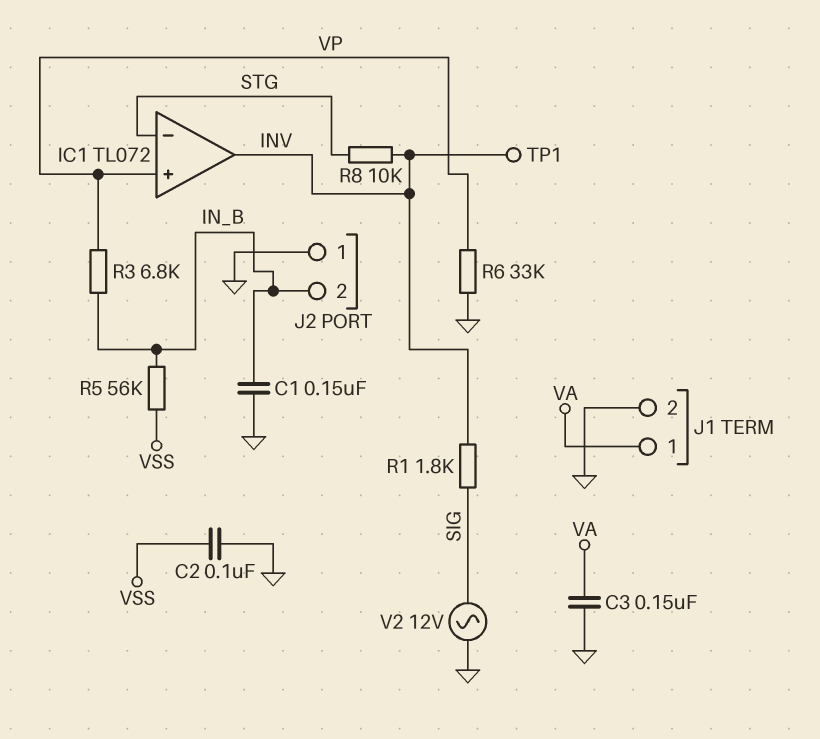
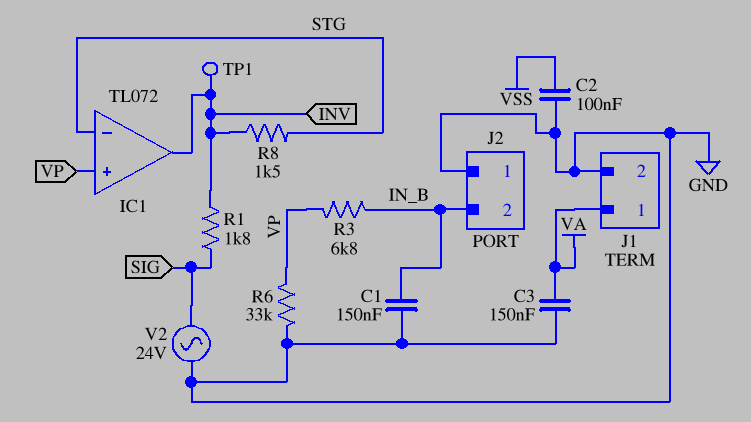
R5: 56k (IN_B, VSS) -> none
R8: 10k (INV, STG) -> 1.5k (INV, STG)
V2: AC 12V (GND, SIG) -> AC 24V (GND, SIG)

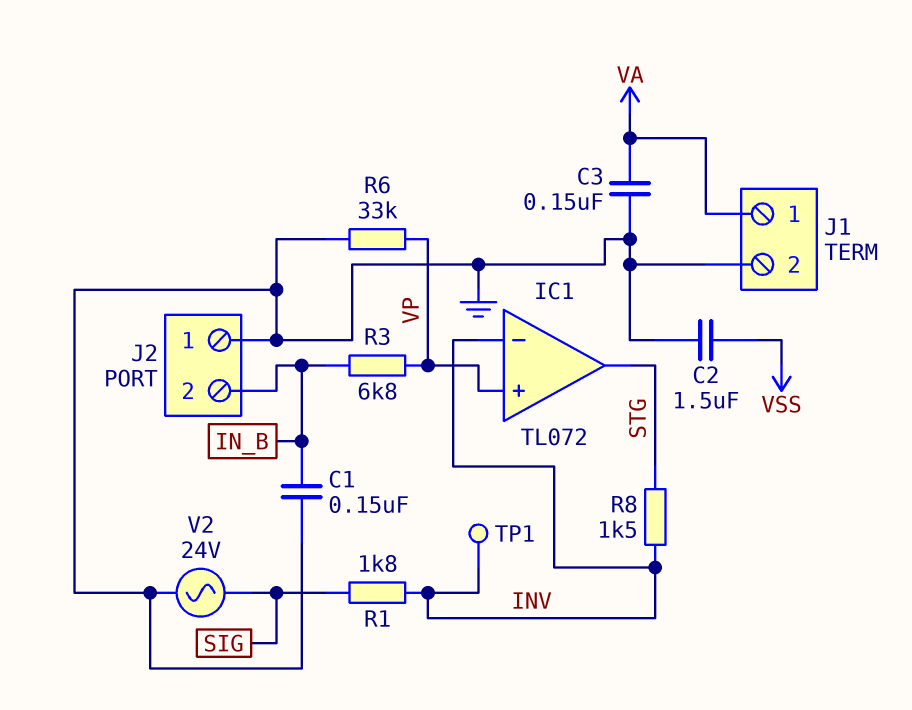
C2: 100nF (GND, VSS) -> 1.5uF (GND, VSS)
IC1 pin in-: STG -> INV
IC1 pin out: INV -> STG

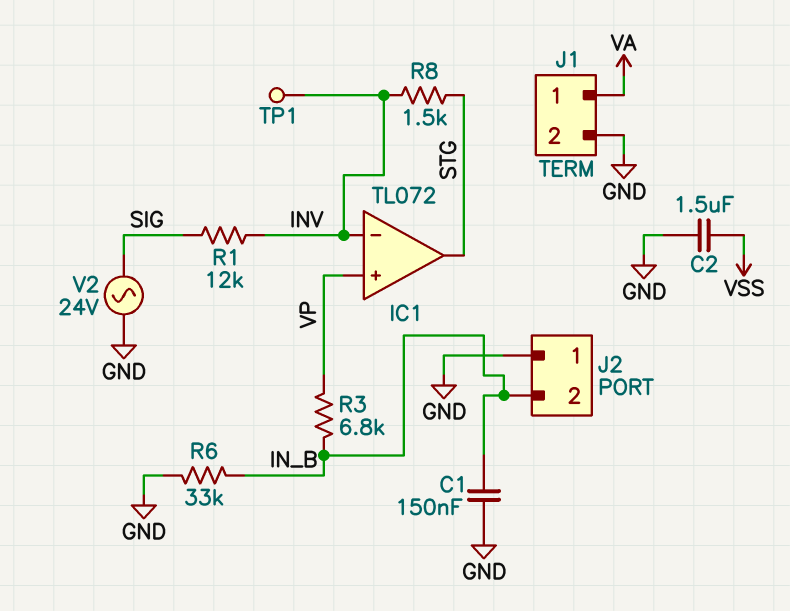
C3: 150nF (GND, VA) -> none
R1: 1.8k (INV, SIG) -> 12k (INV, SIG)
R6: 33k (GND, VP) -> 33k (GND, IN_B)

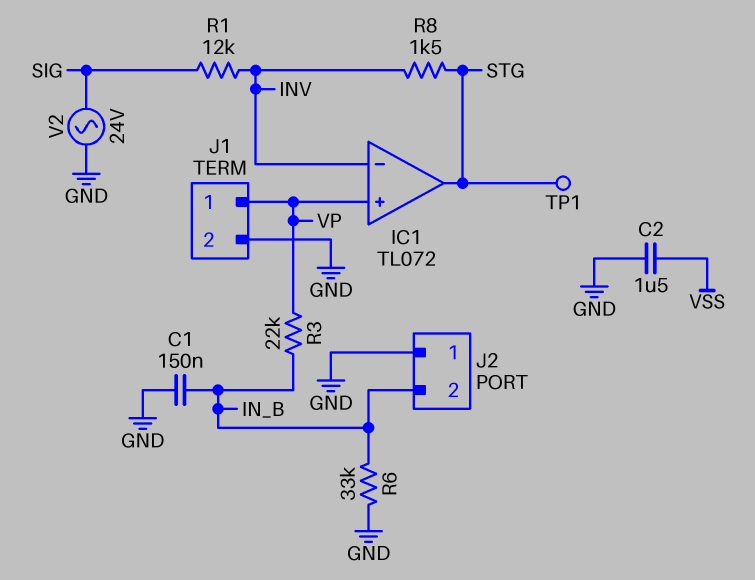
J1 pin 1: VA -> VP
R3: 6.8k (IN_B, VP) -> 22k (IN_B, VP)
TP1: test point (INV) -> test point (STG)

